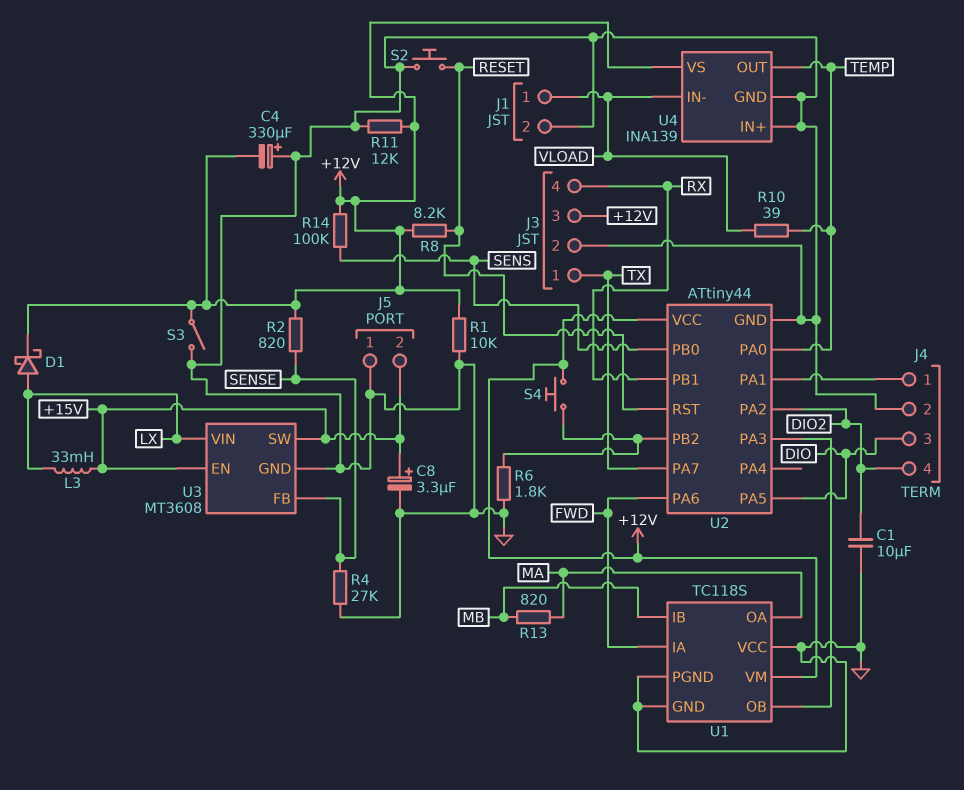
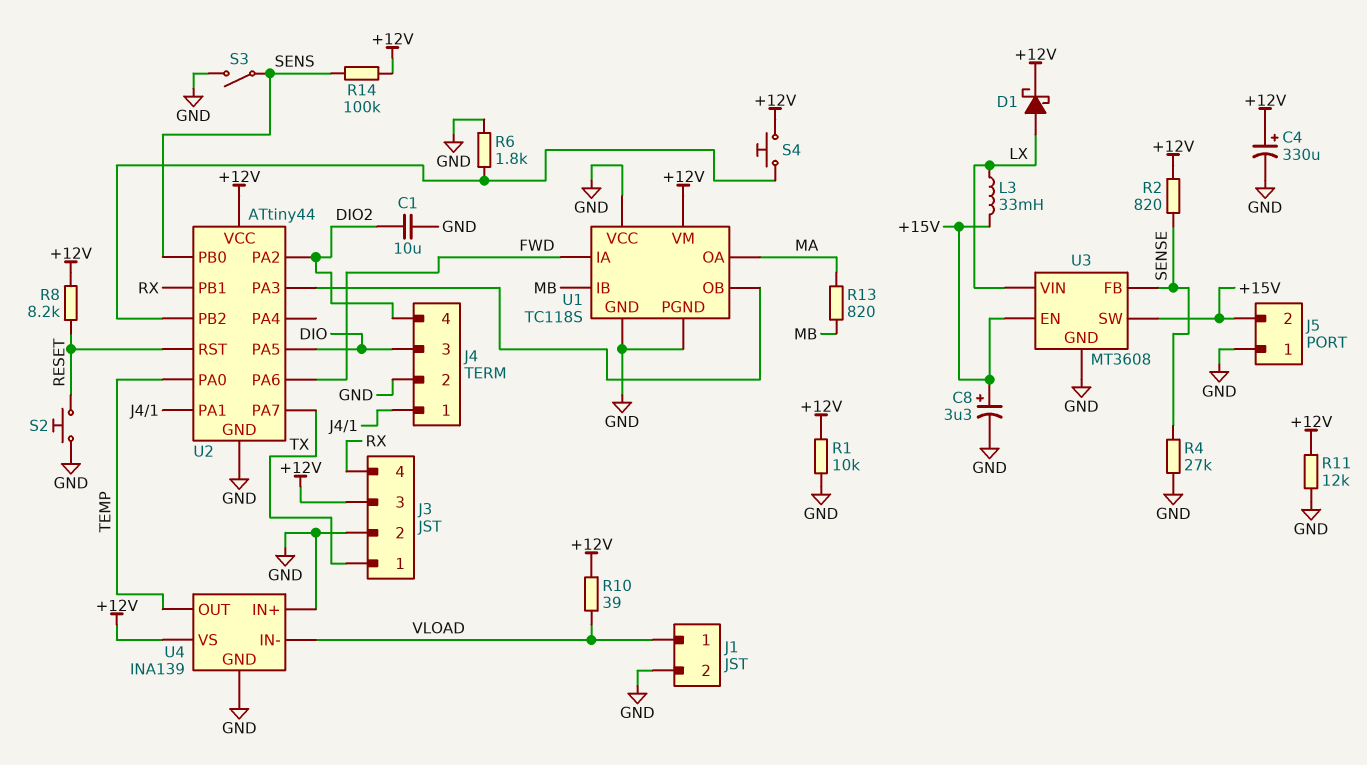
C4: 330uF (plus GND, minus +12V) -> 330uF (plus +12V, minus GND)
R10: 39 (TEMP, VLOAD) -> 39 (+12V, VLOAD)
S3: switch (+12V, GND) -> switch (GND, SENS)

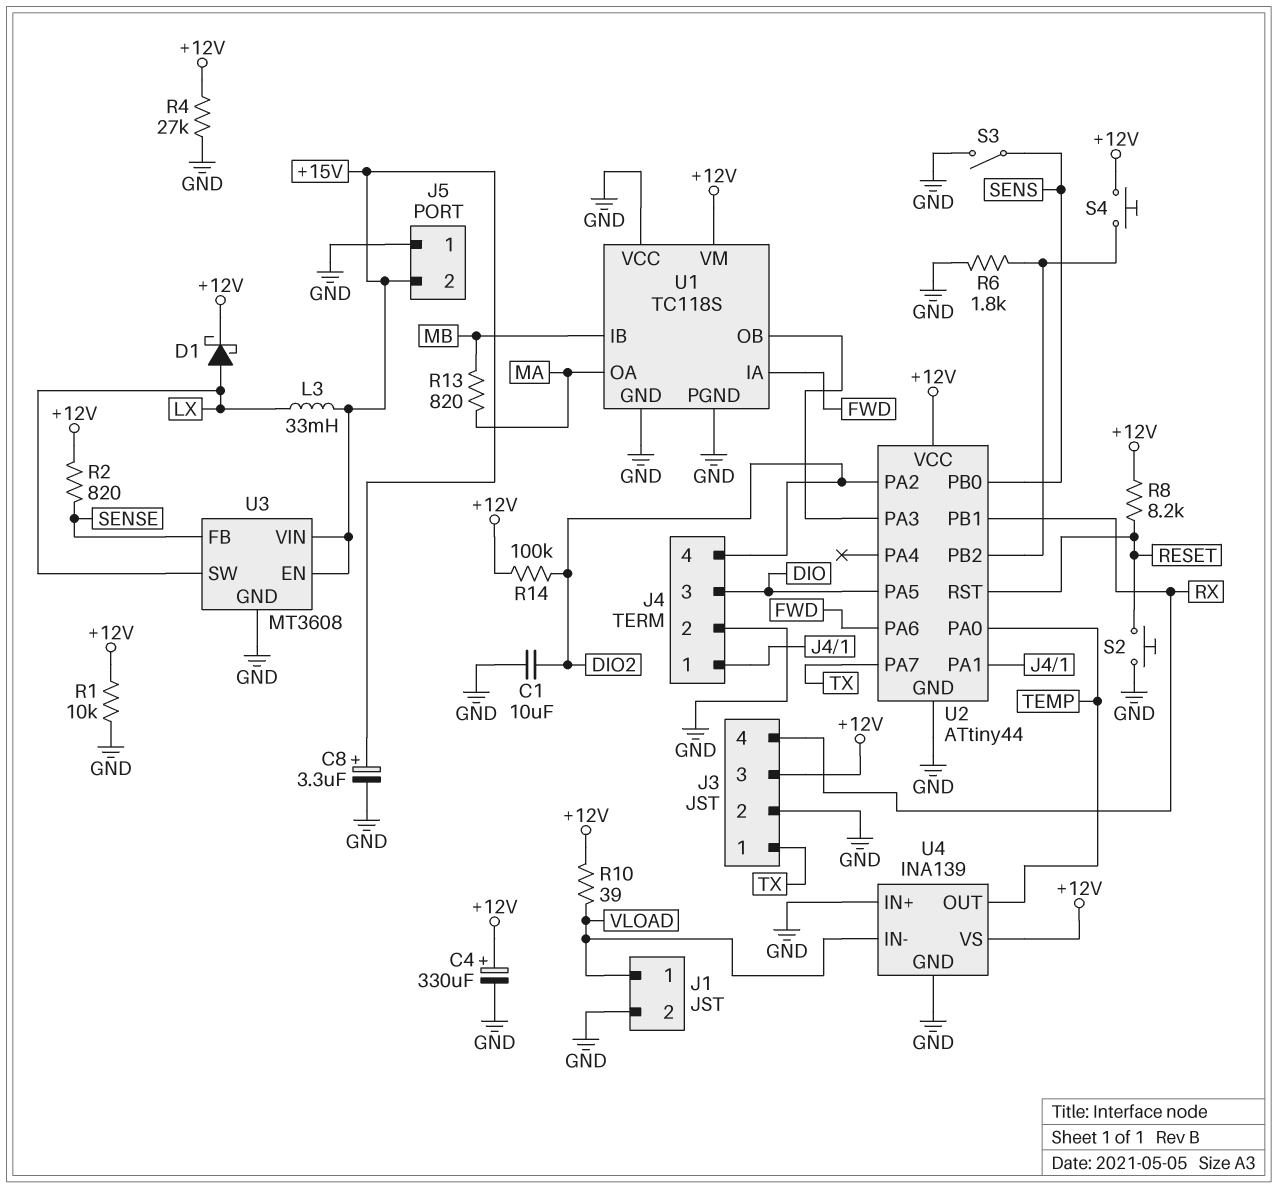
R4: 27k (GND, SENSE) -> 27k (+12V, GND)
R11: 12k (+12V, GND) -> none
R14: 100k (+12V, SENS) -> 100k (+12V, DIO2)
U3 pin SW: +15V -> LX
U3 pin VIN: LX -> +15V

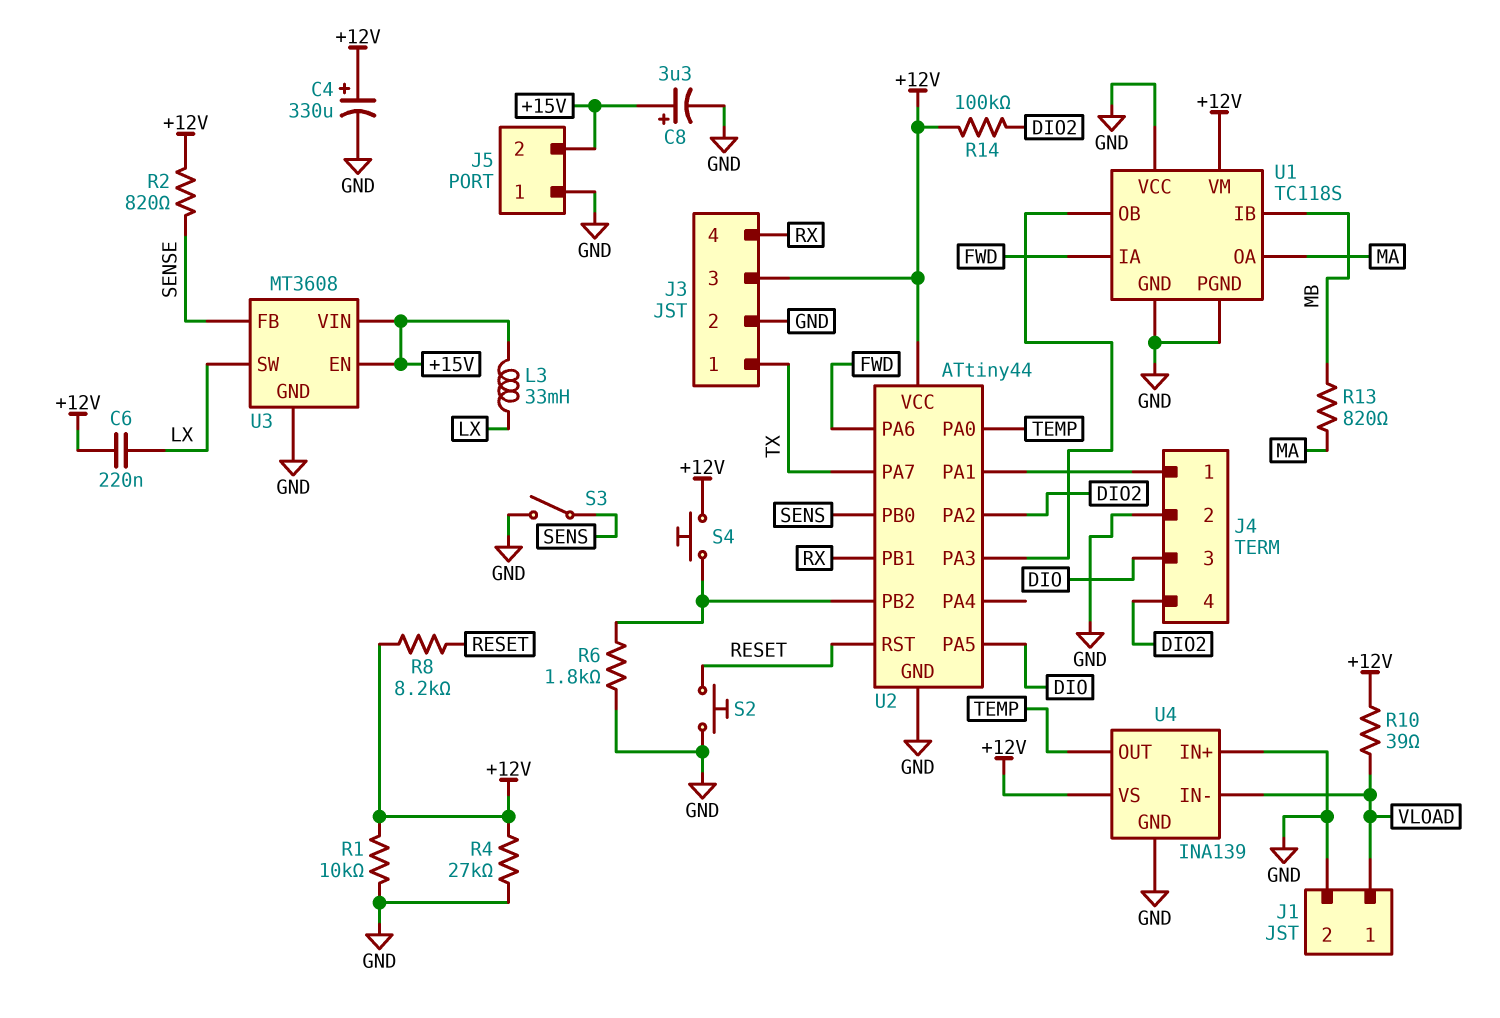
C1: 10uF (DIO2, GND) -> none
C6: none -> 220nF (+12V, LX)
D1: schottky (A LX, K +12V) -> none

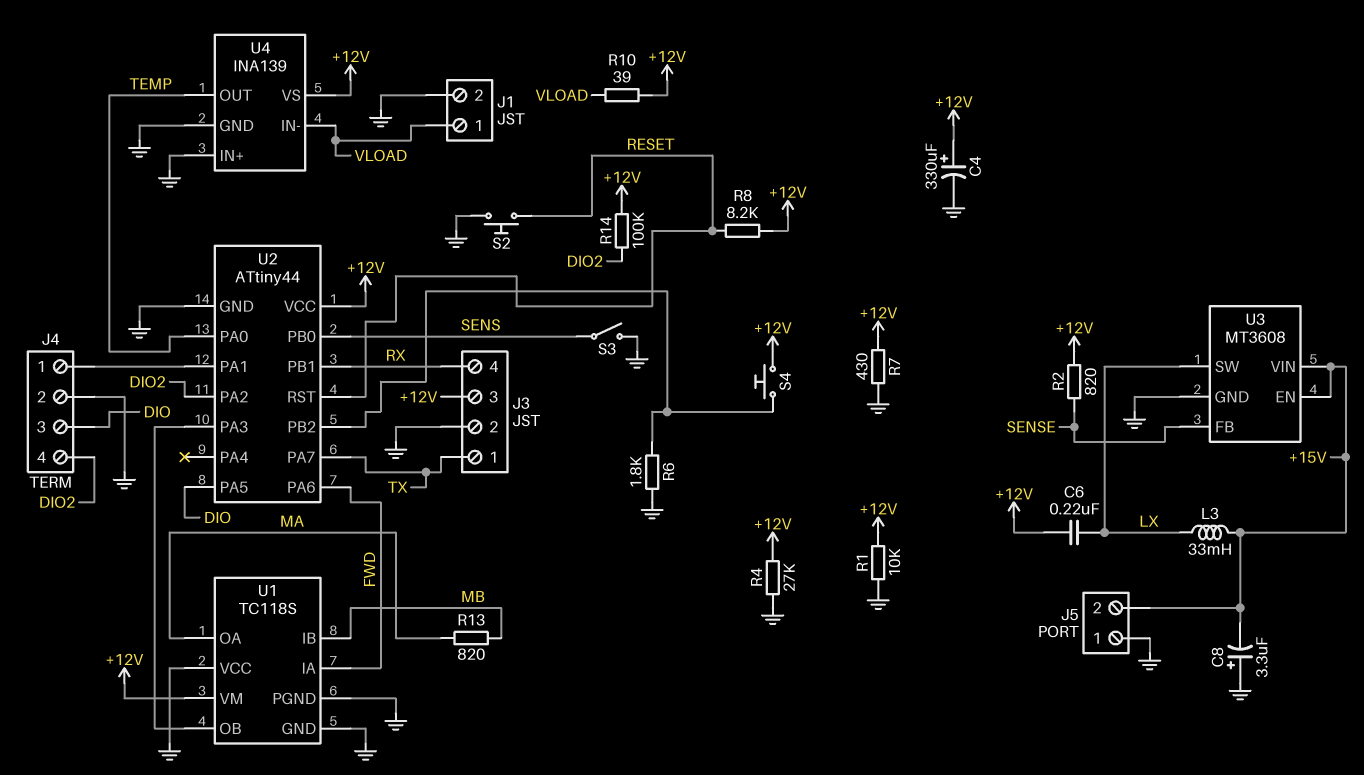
C8: 3.3uF (plus +15V, minus GND) -> 3.3uF (plus GND, minus +15V)
R7: none -> 430 (+12V, GND)

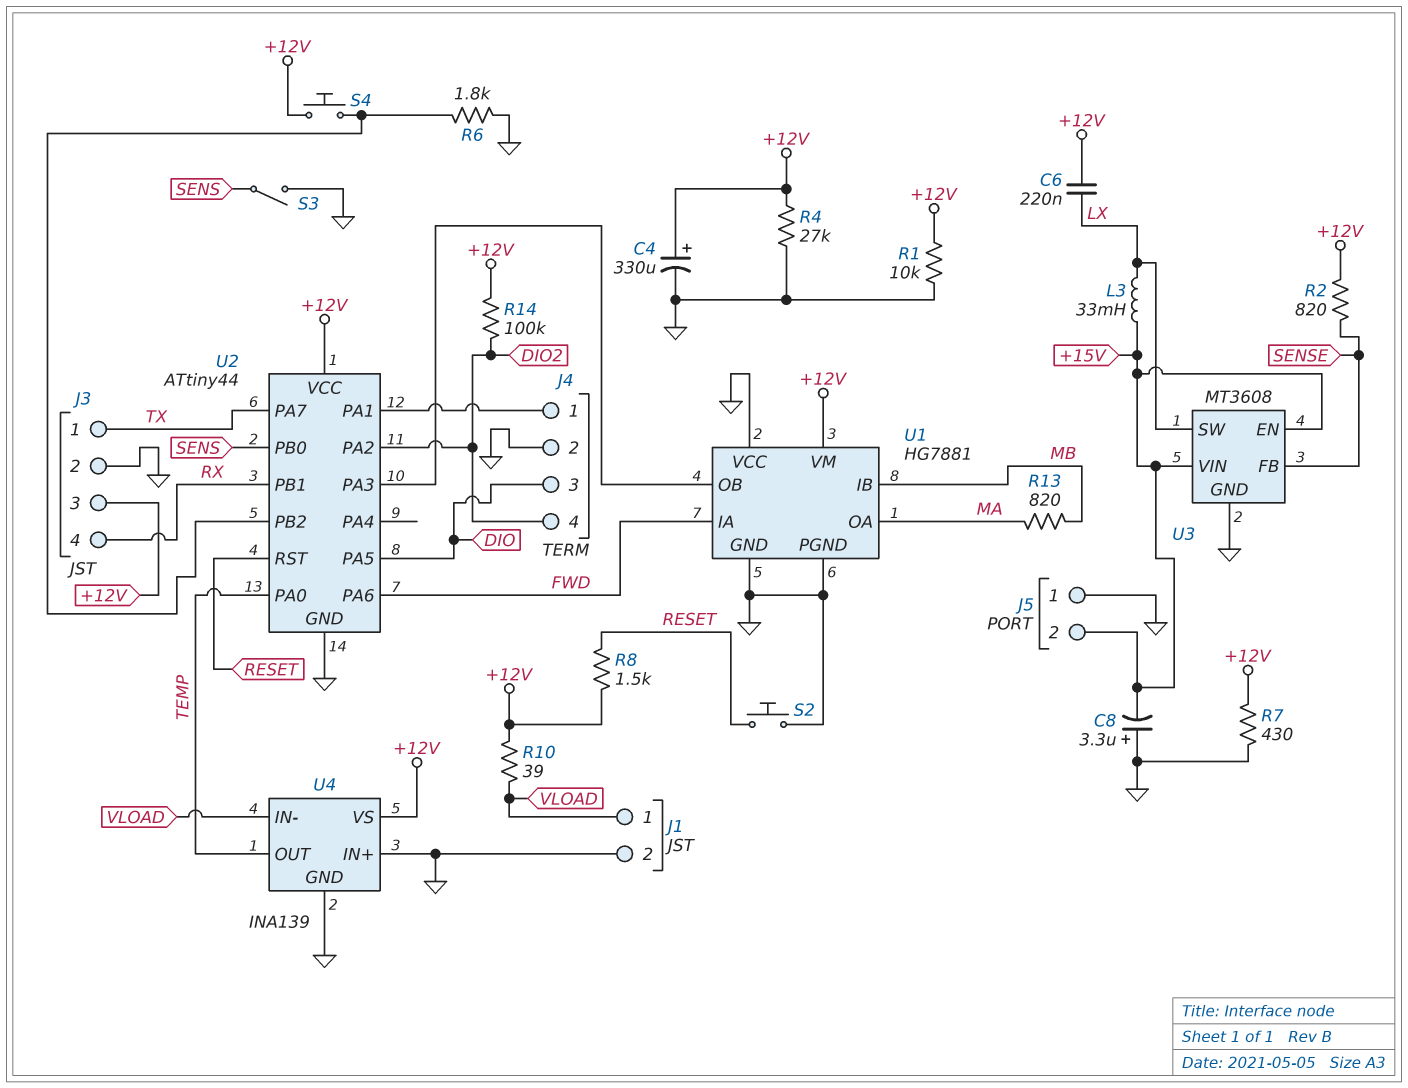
R8: 8.2k (+12V, RESET) -> 1.5k (+12V, RESET)
U1: TC118S -> HG7881

